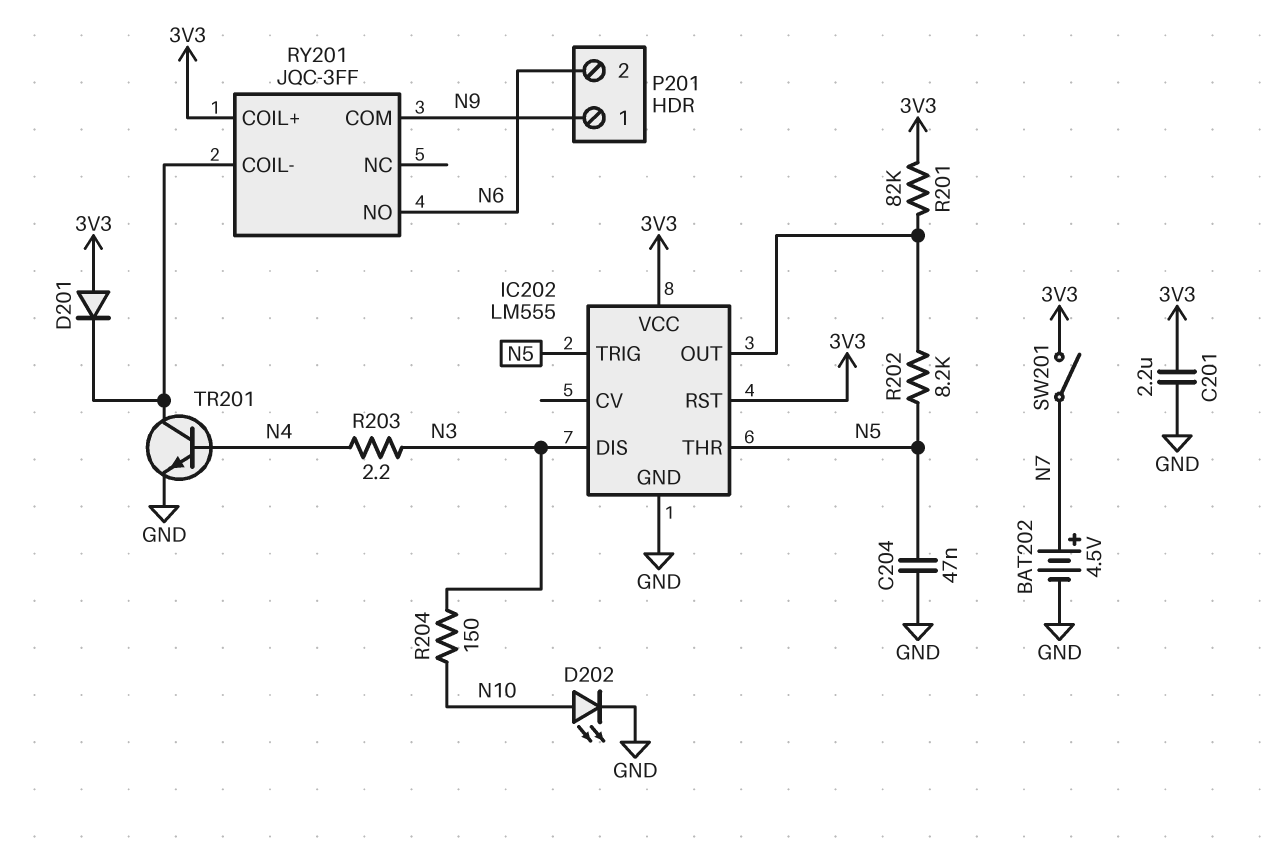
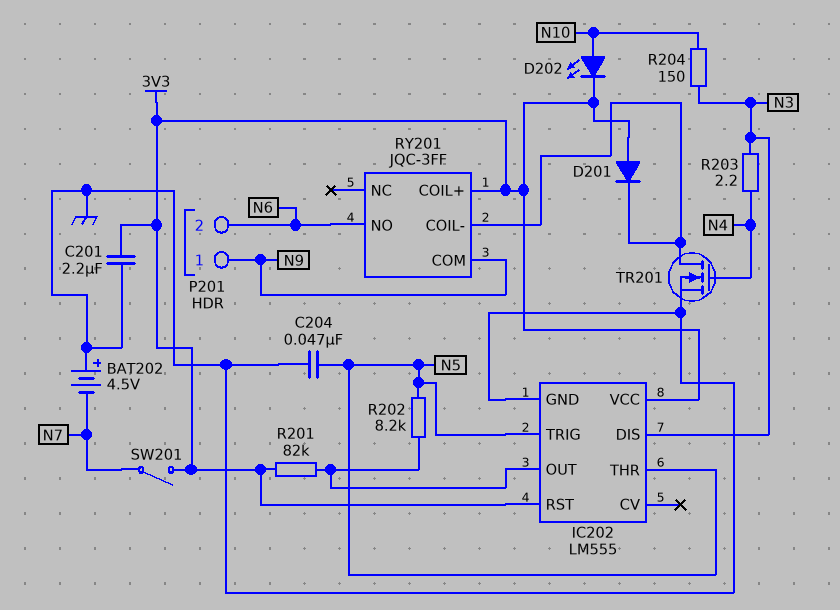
BAT202: 4.5V (plus N7, minus GND) -> 4.5V (plus GND, minus N7)
D202: LED (A N10, K GND) -> LED (A N10, K 3V3)
TR201: NPN (B N4, C RY201/COIL-, E GND) -> NMOS (G N4, D RY201/COIL-, S GND)

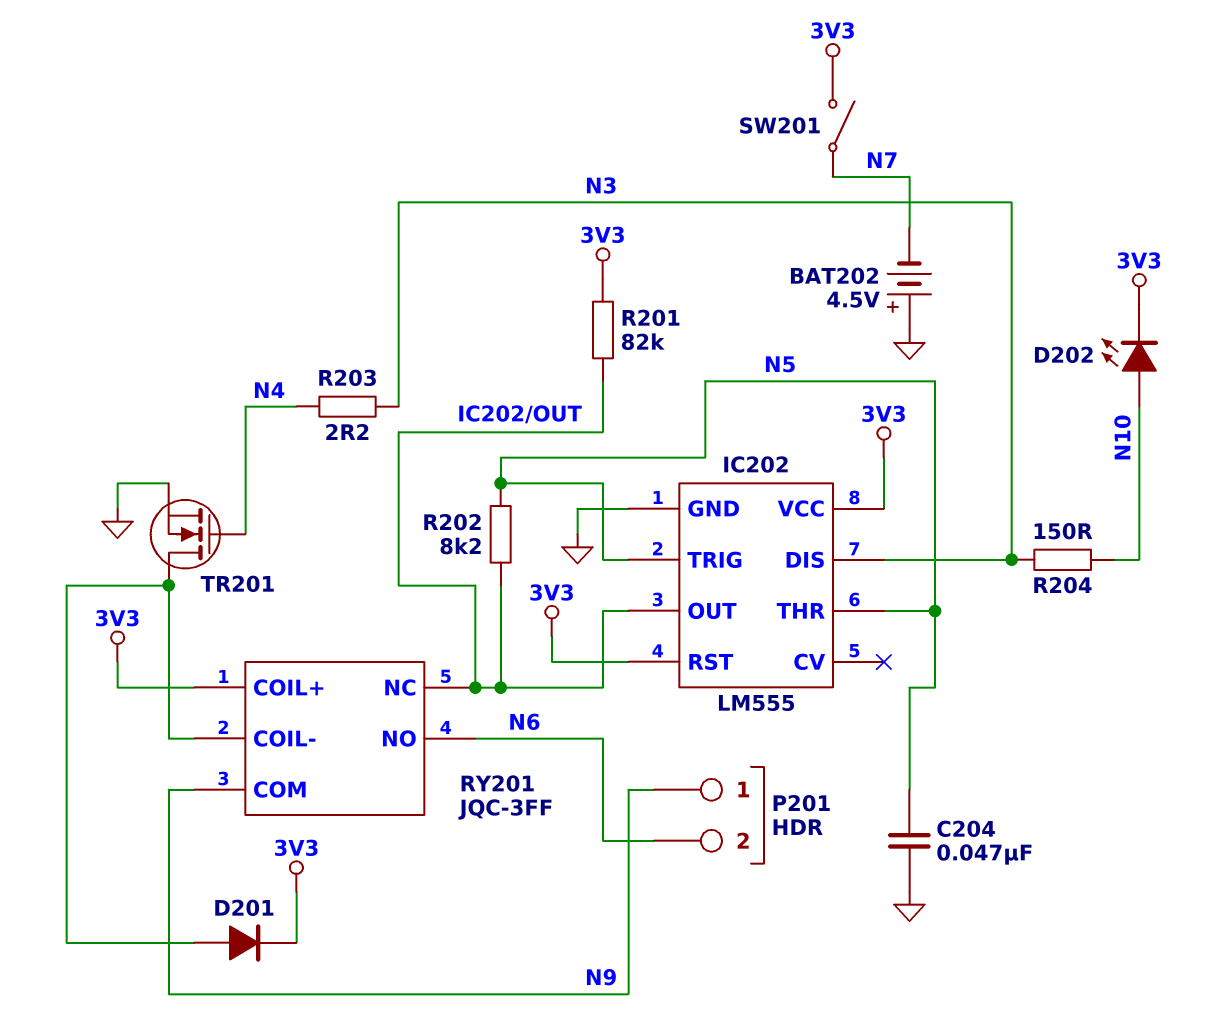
C201: 2.2uF (3V3, GND) -> none
D201: diode (A 3V3, K RY201/COIL-) -> diode (A RY201/COIL-, K 3V3)
RY201 pin NC: none -> IC202/OUT

